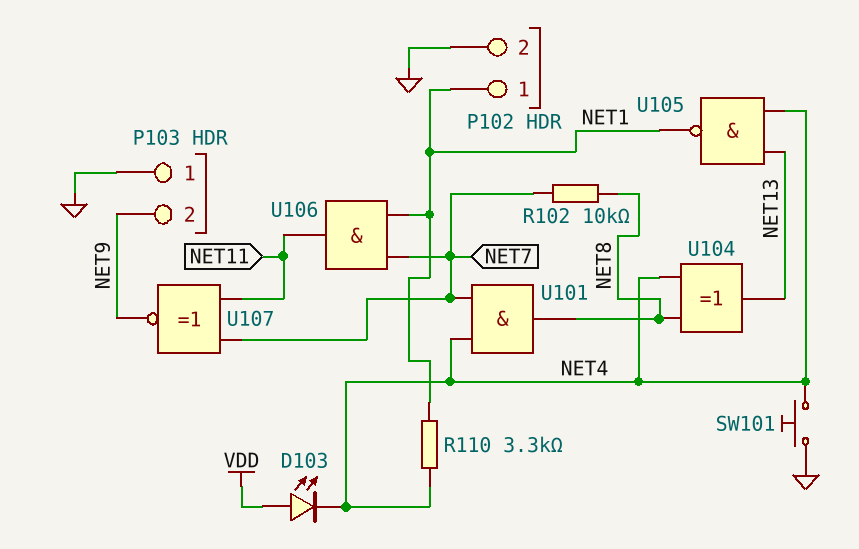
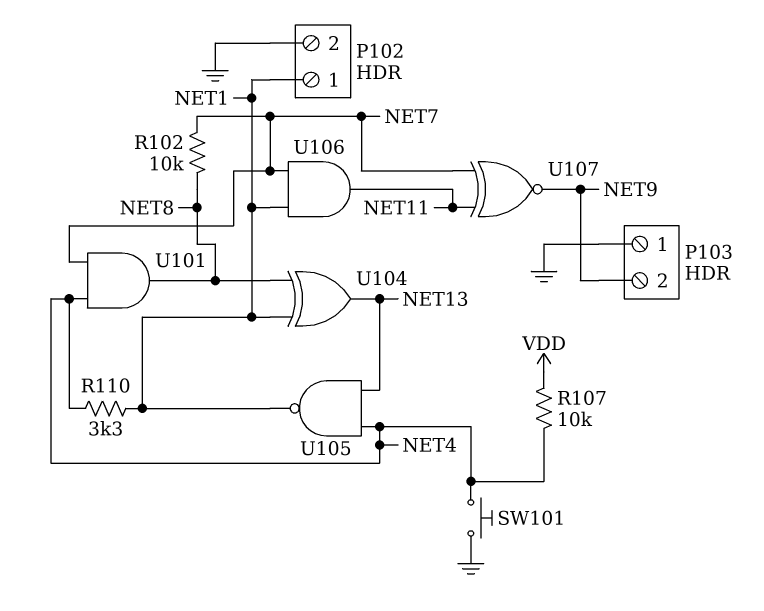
D103: LED (A VDD, K NET4) -> none
R107: none -> 10k (NET4, VDD)
U104: XOR (in NET4, in NET8, out NET13) -> XOR (in NET1, in NET8, out NET13)

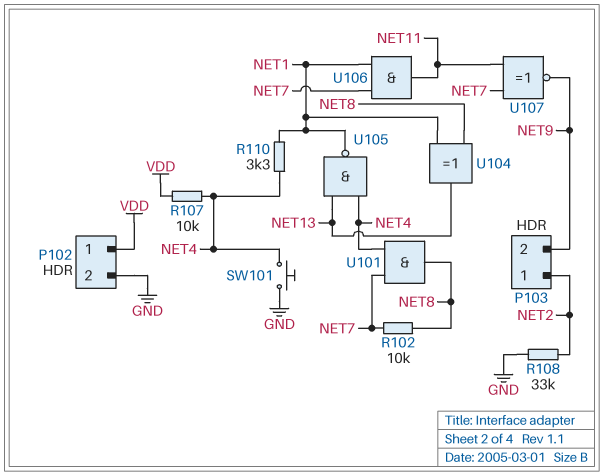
P102 pin 1: NET1 -> VDD
P103 pin 1: GND -> NET2
R108: none -> 33k (GND, NET2)

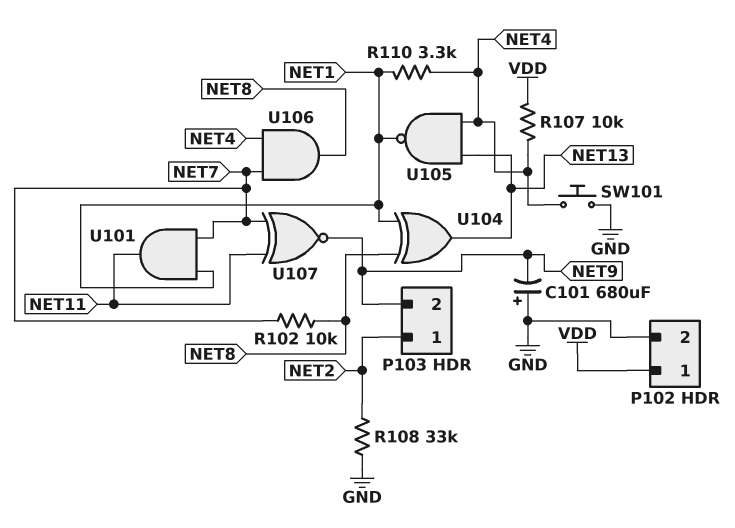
C101: none -> 680uF (plus GND, minus NET9)
U101: AND (in NET4, in NET7, out NET8) -> AND (in NET1, in NET7, out NET11)
U106: AND (in NET1, in NET7, out NET11) -> AND (in NET4, in NET7, out NET8)

